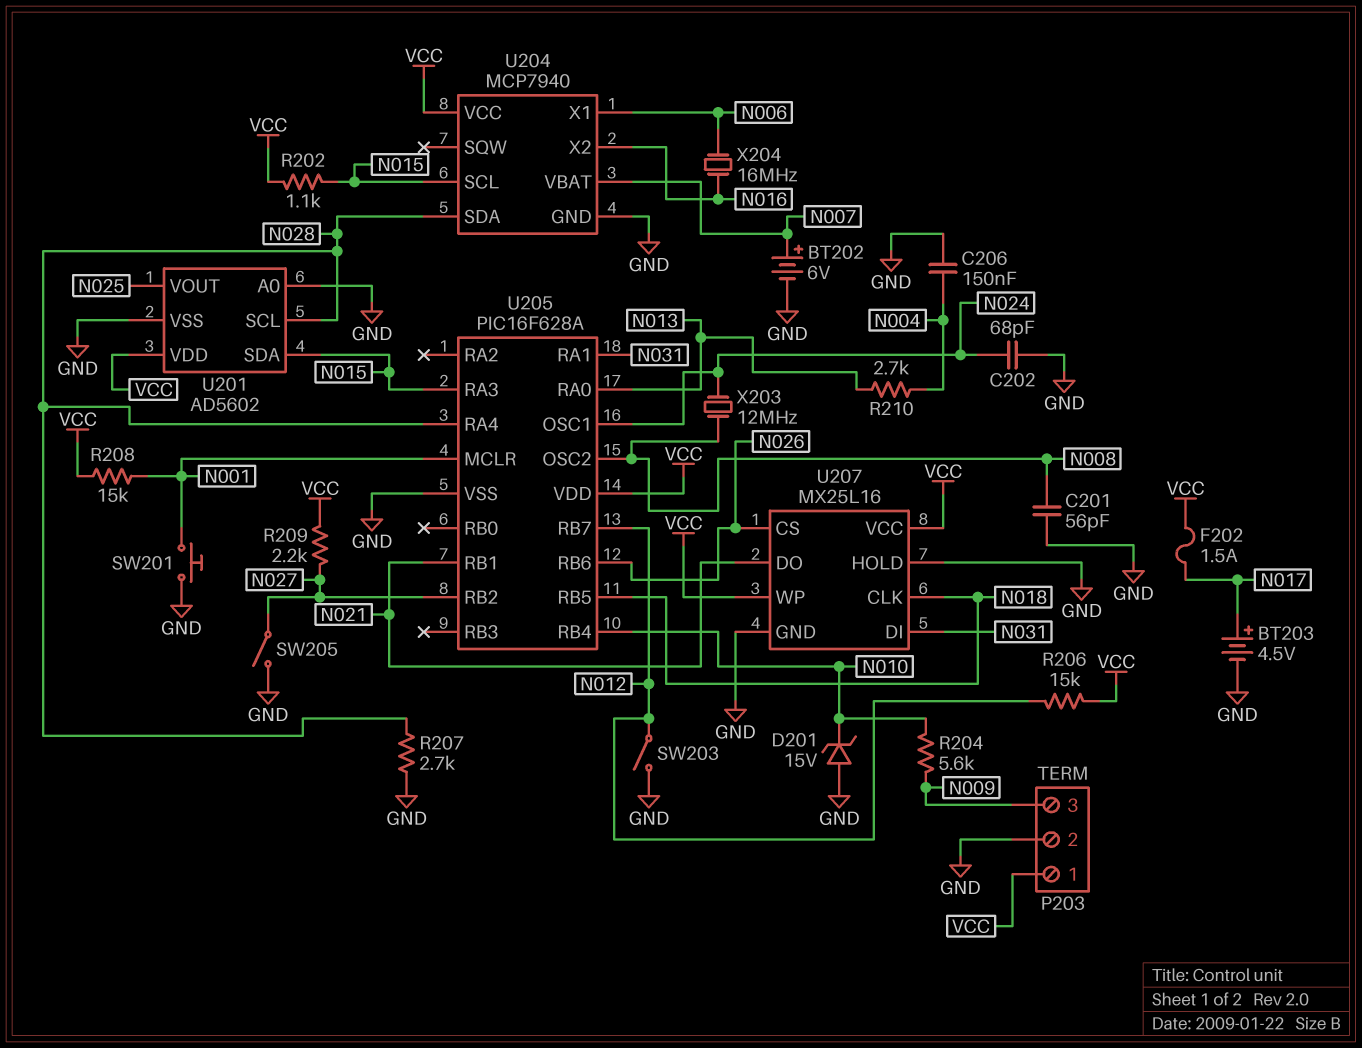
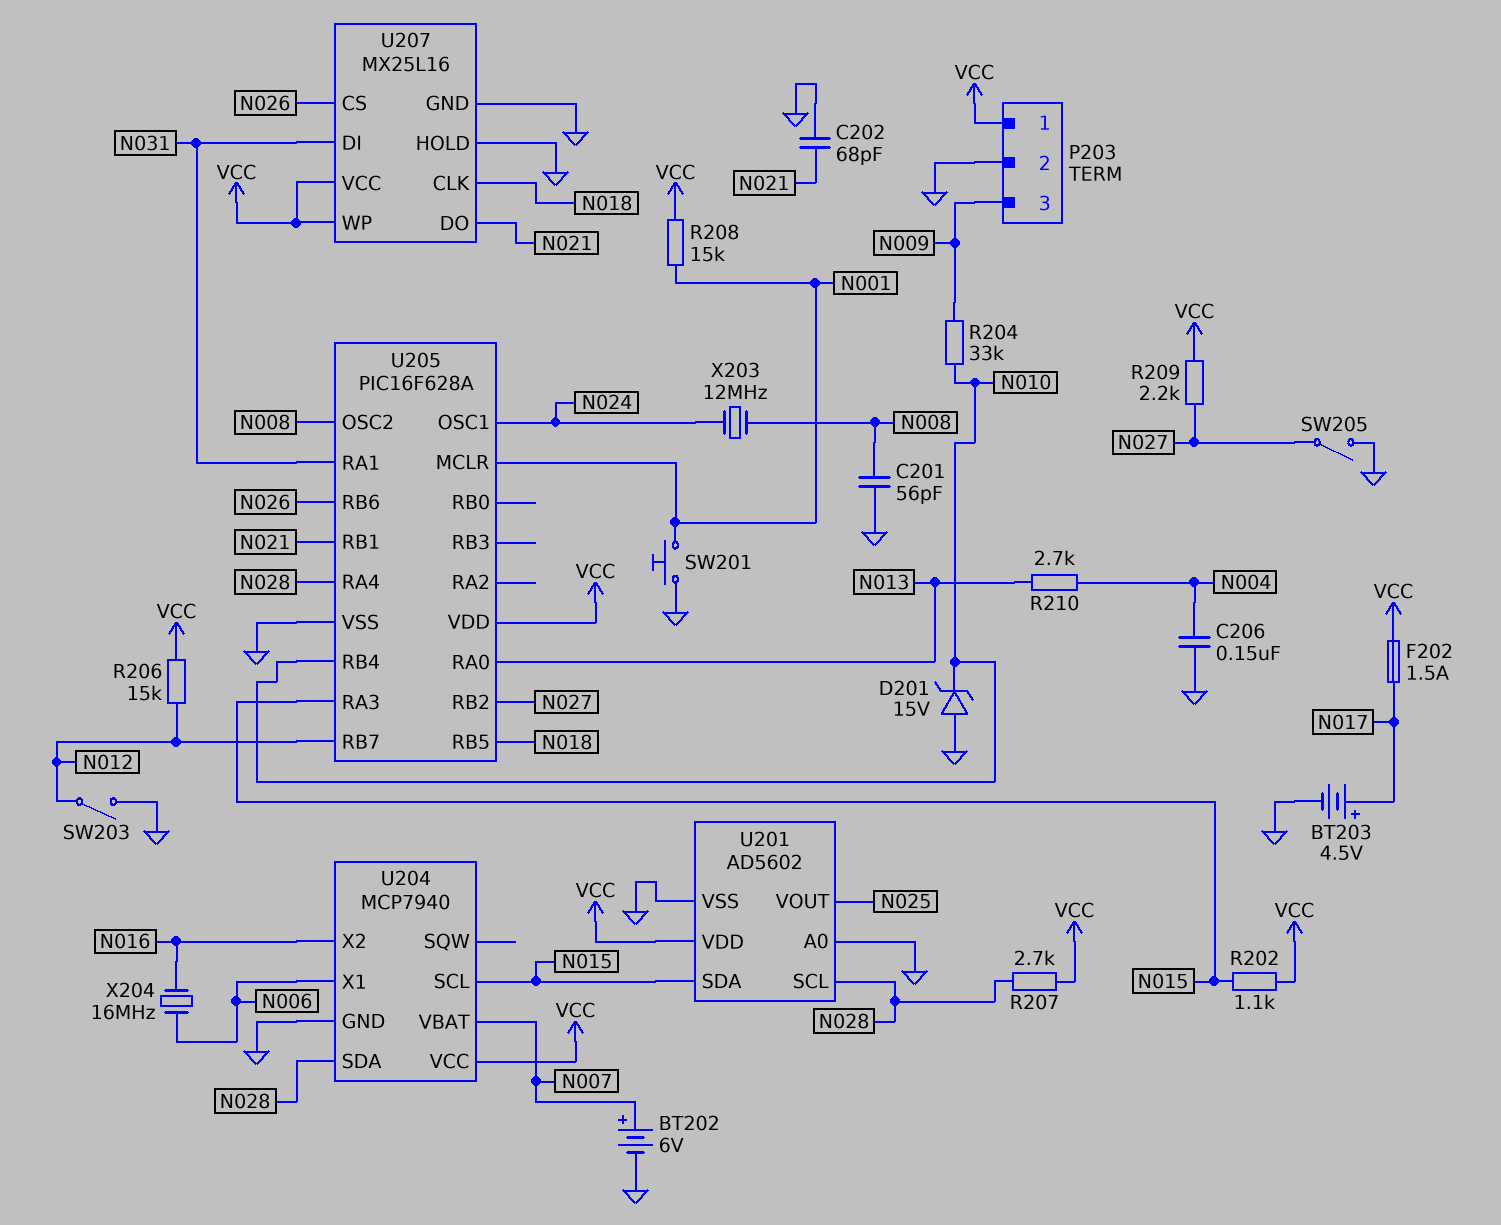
C202: 68pF (GND, N024) -> 68pF (GND, N021)
R204: 5.6k (N009, N010) -> 33k (N009, N010)
R207: 2.7k (GND, N028) -> 2.7k (N028, VCC)

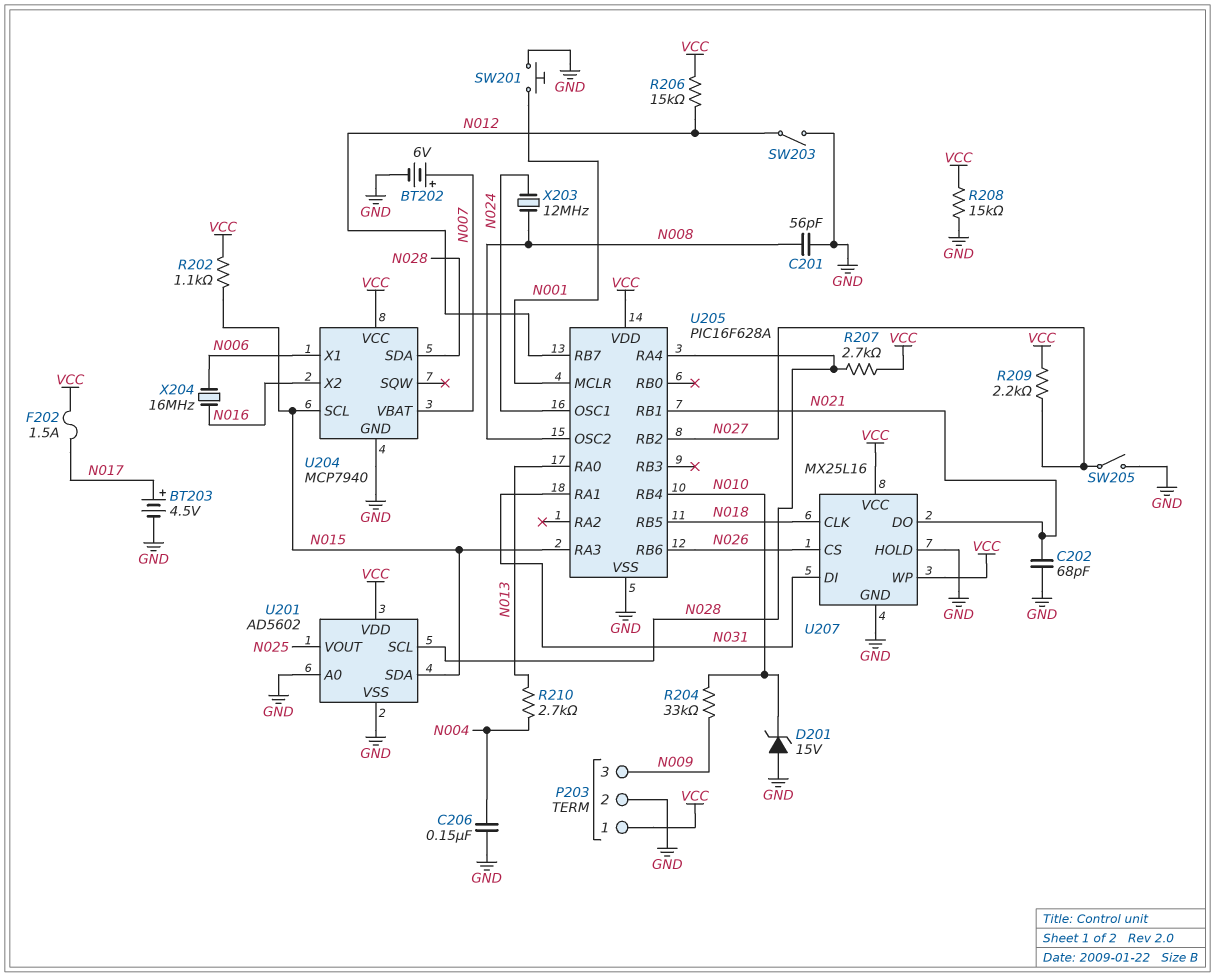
R208: 15k (N001, VCC) -> 15k (GND, VCC)

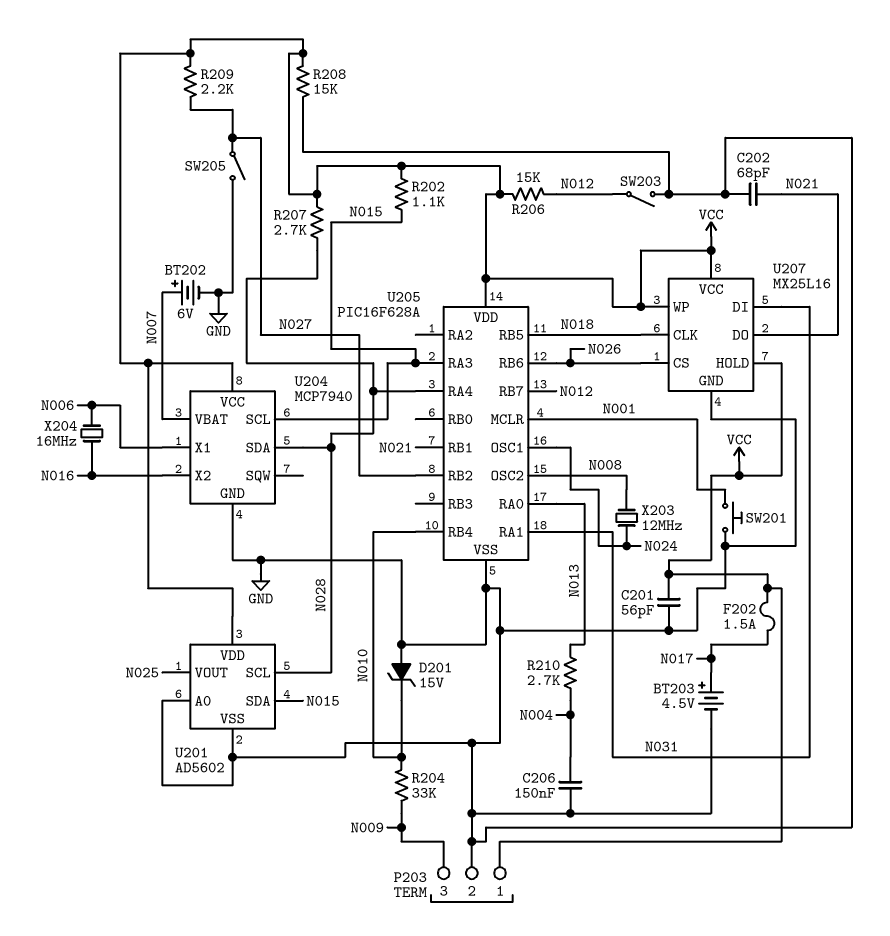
C201: 56pF (GND, N008) -> 56pF (GND, VCC)
U207 pin HOLD: GND -> VCC

